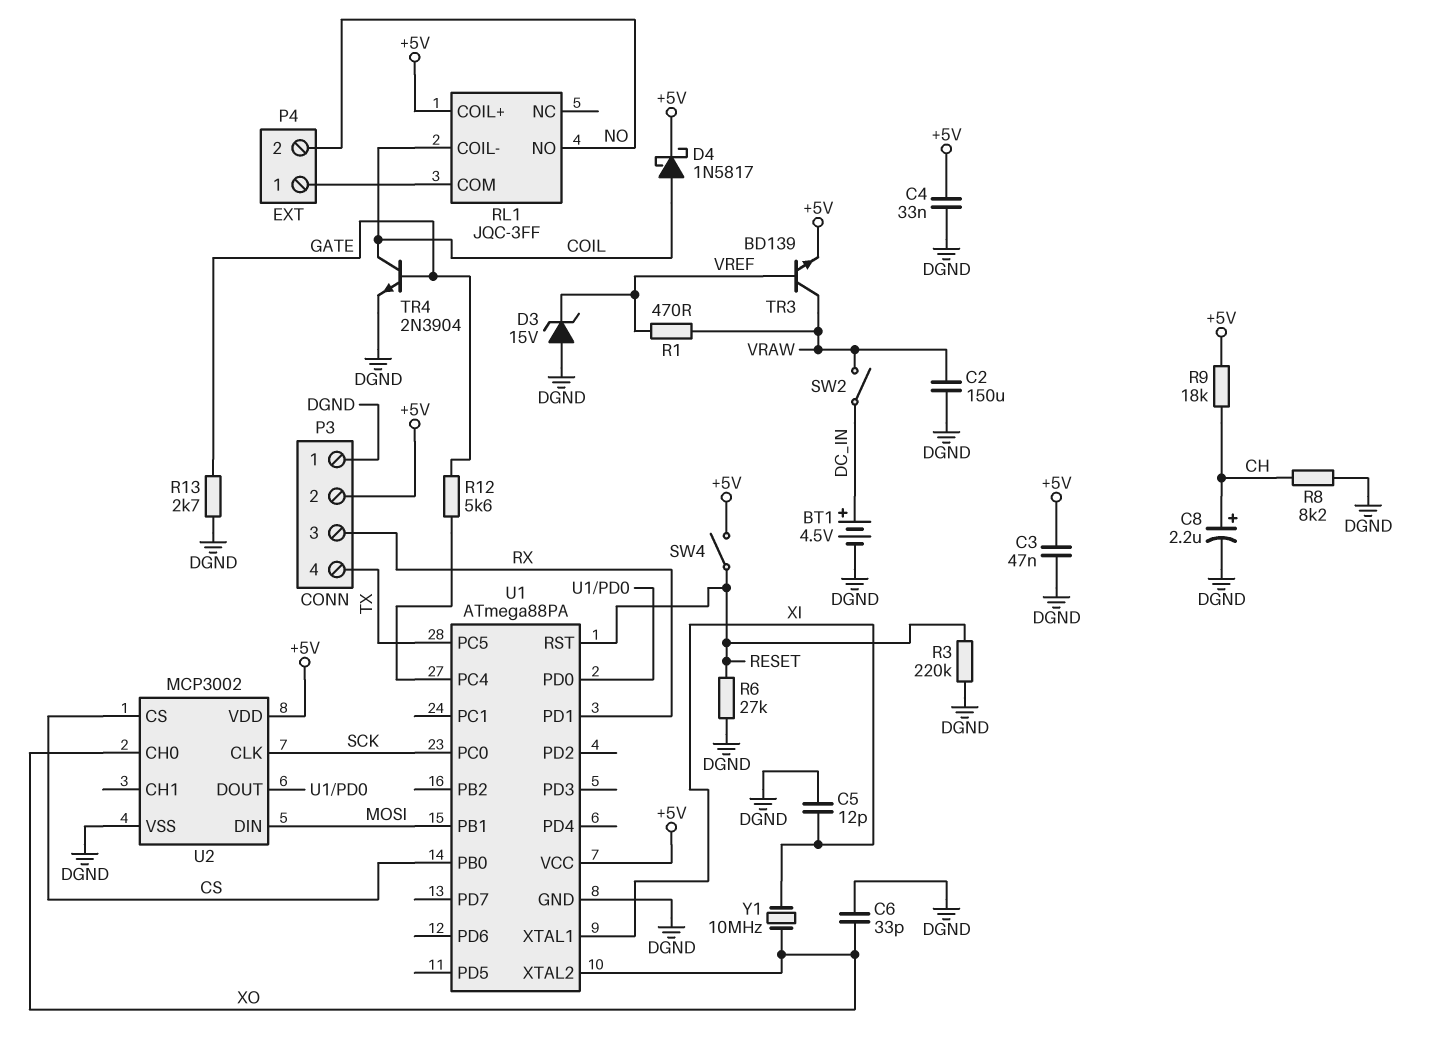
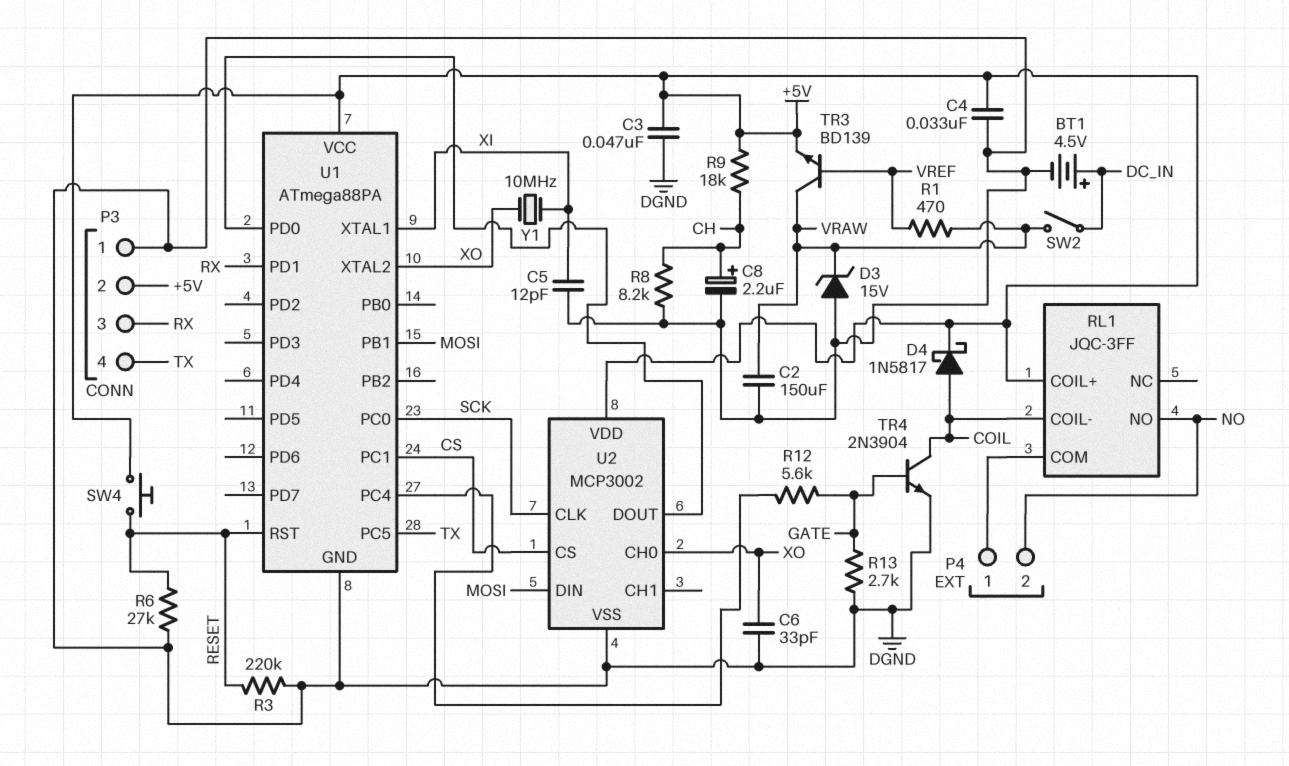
D3: zener 15V (A DGND, K VREF) -> zener 15V (A DGND, K VRAW)
SW4: switch (+5V, RESET) -> button (+5V, RESET)
U1 pin PB0: CS -> none
U1 pin PC1: none -> CS

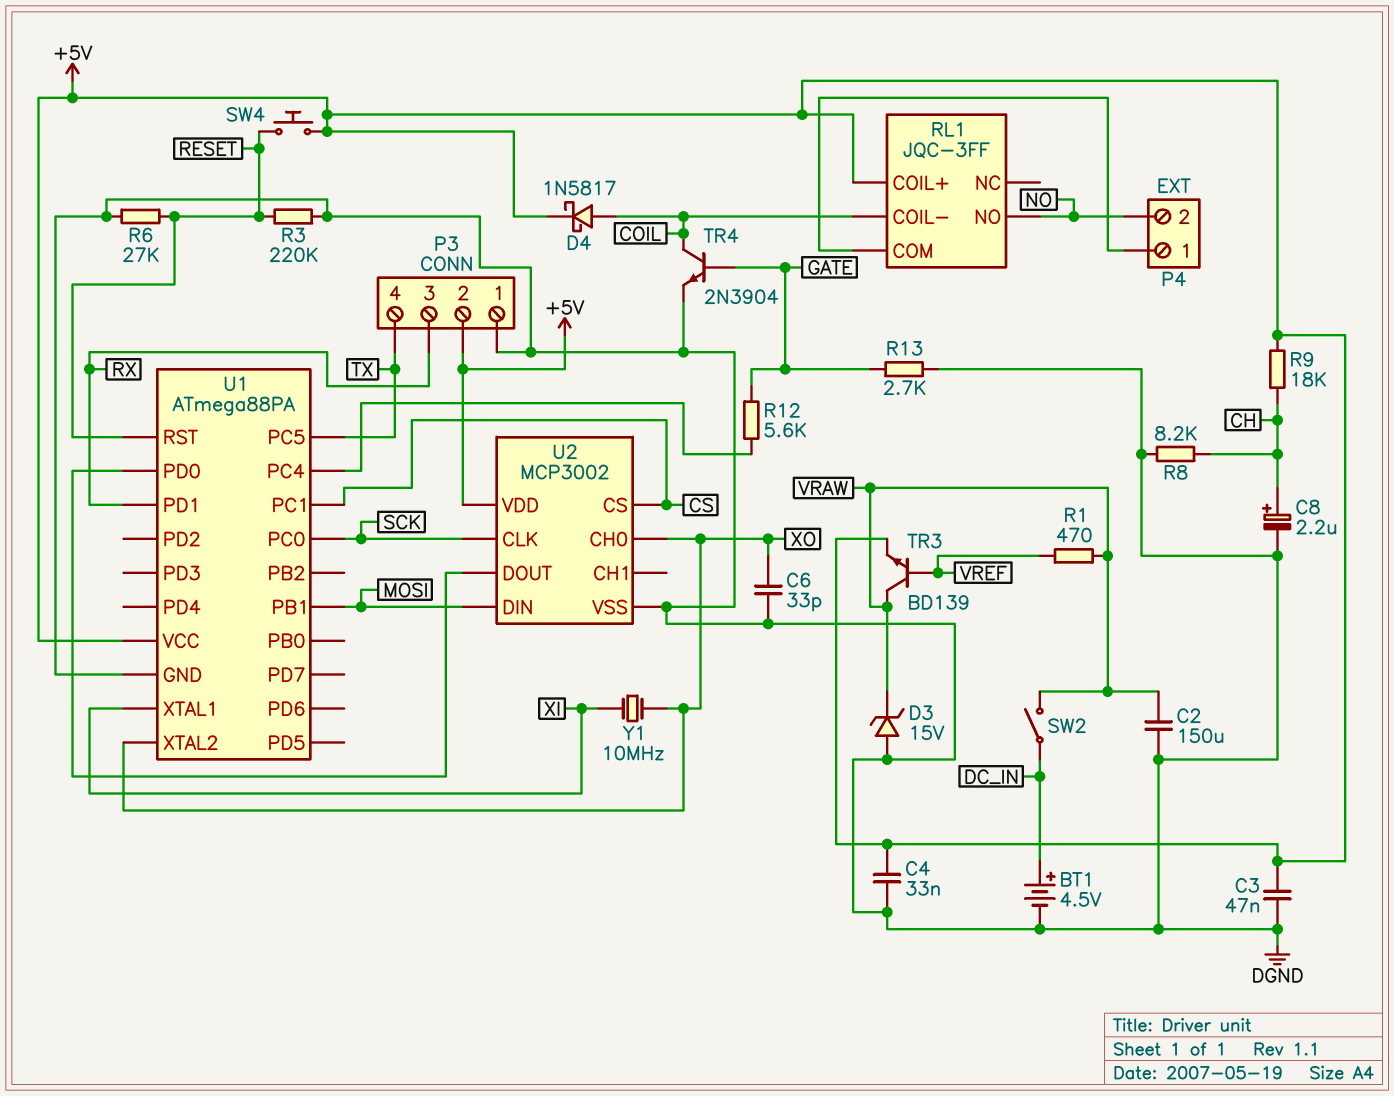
C5: 12pF (DGND, XI) -> none

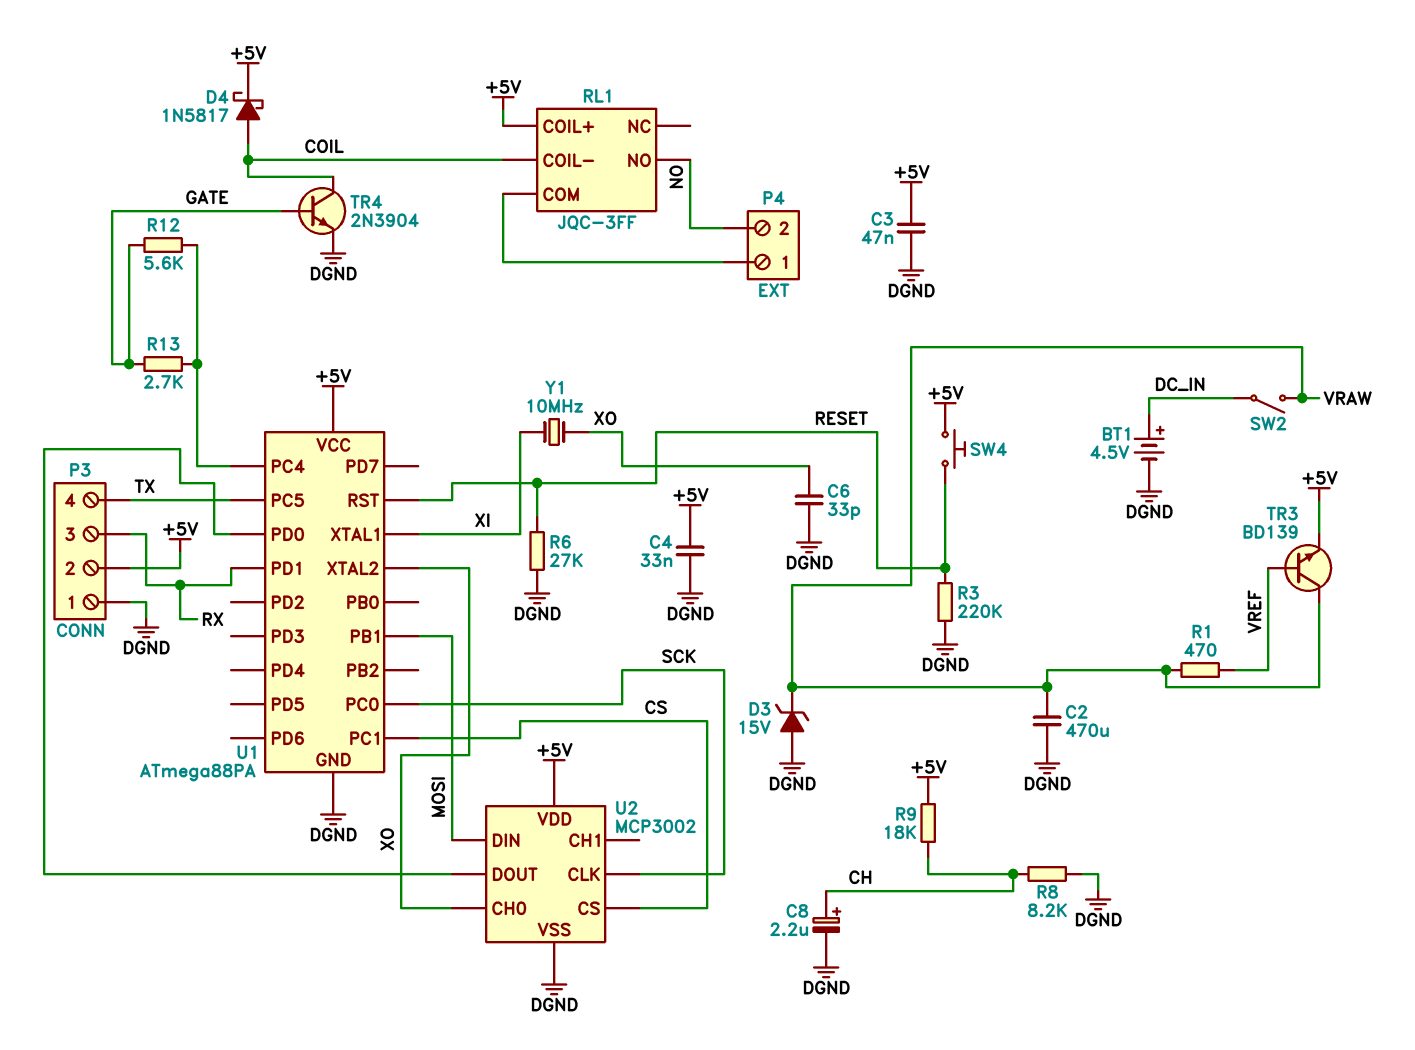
C2: 150uF (DGND, VRAW) -> 470uF (DGND, VRAW)
R13: 2.7k (DGND, GATE) -> 2.7k (GATE, U1/PC4)

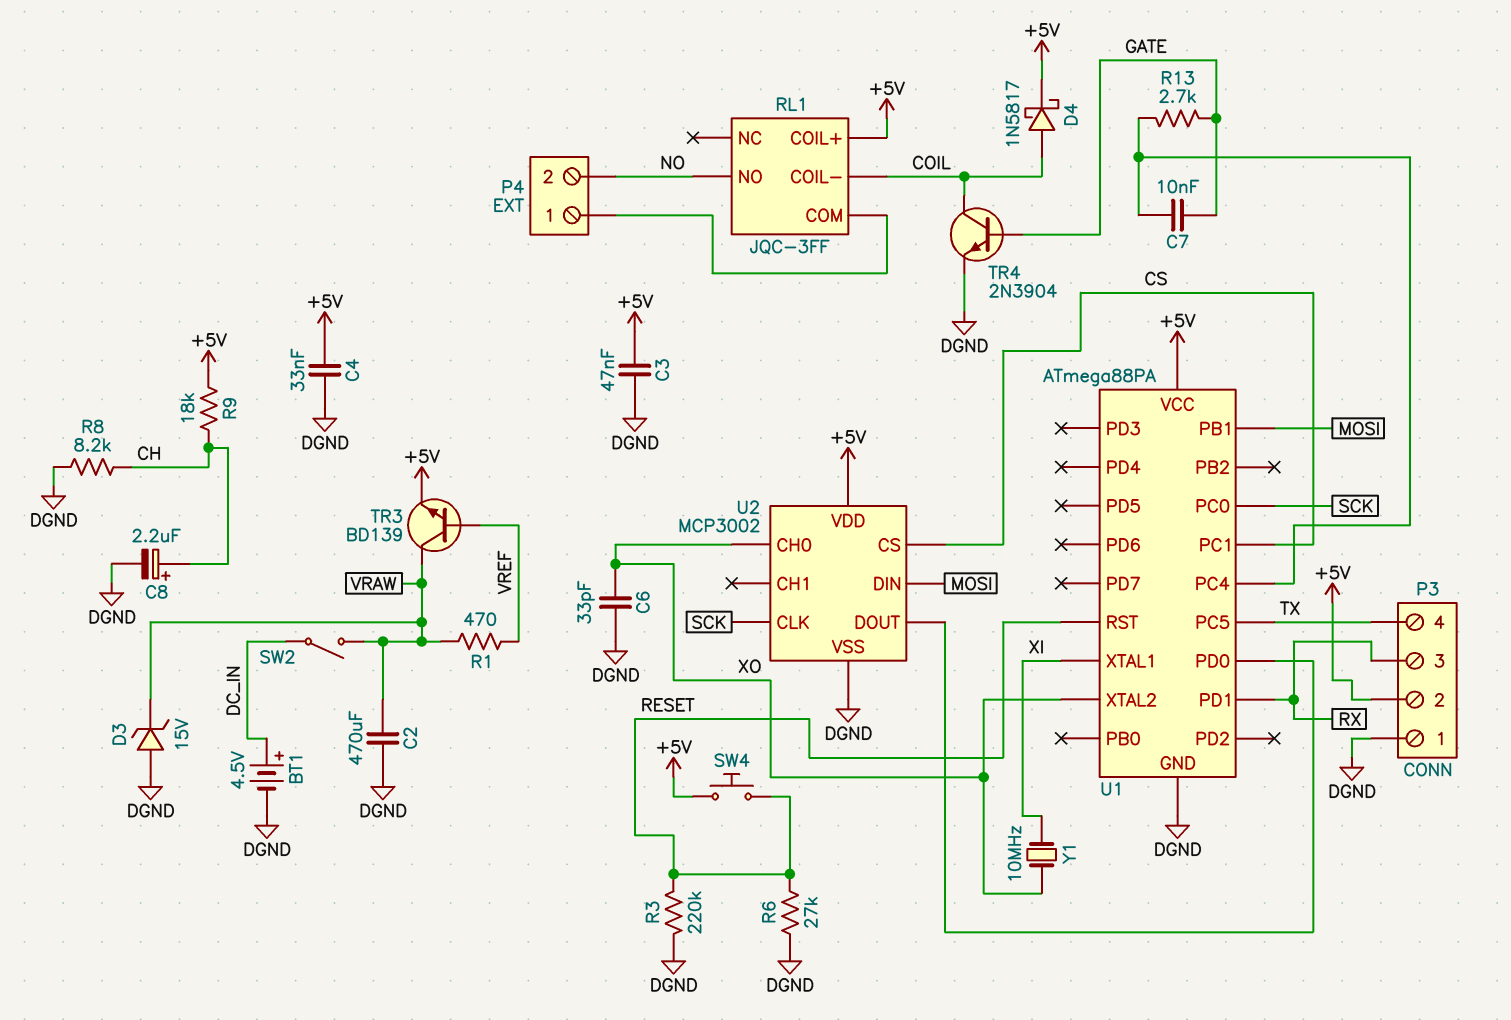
C7: none -> 10nF (GATE, U1/PC4)
R12: 5.6k (GATE, U1/PC4) -> none

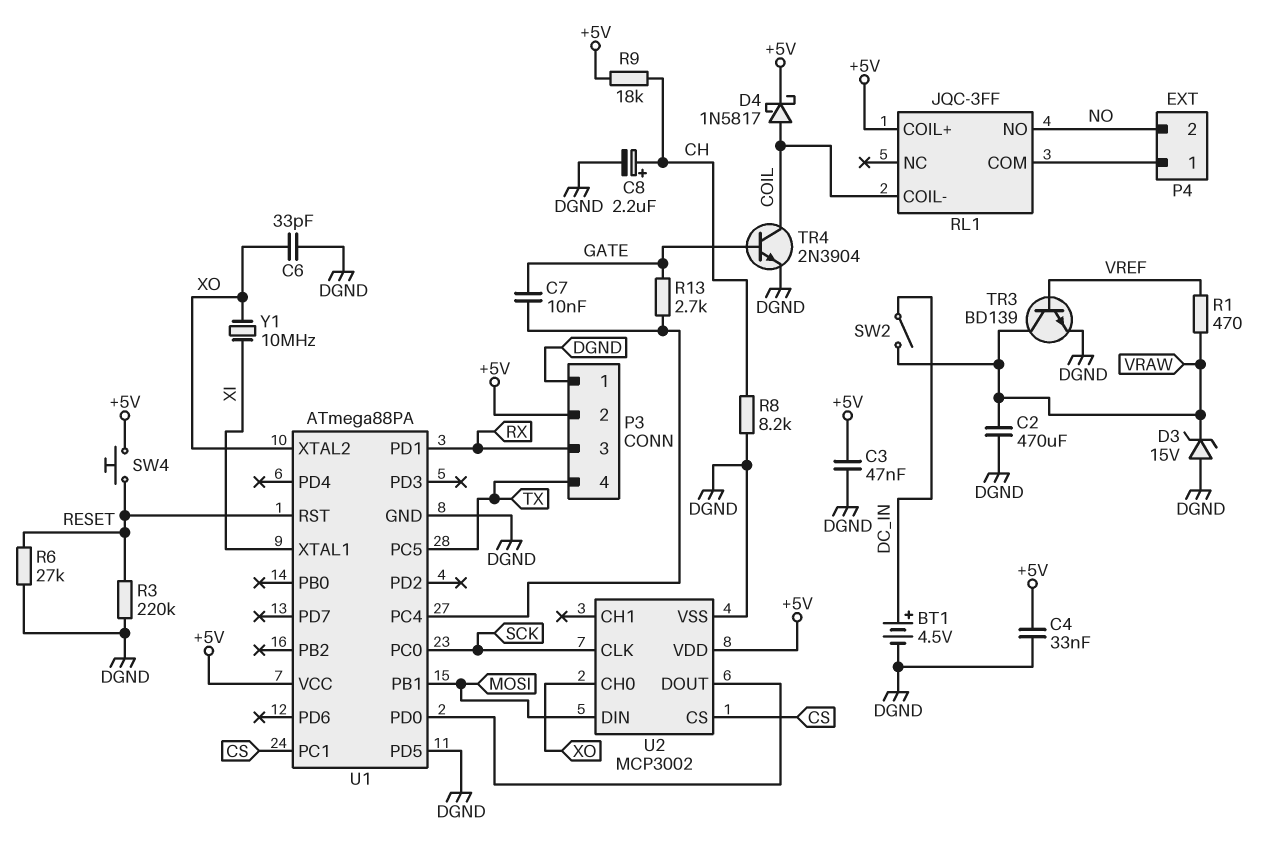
TR3: NPN BD139 (B VREF, C VRAW, E +5V) -> NPN BD139 (B VREF, C VRAW, E DGND)
U1 pin PD5: none -> DGND

